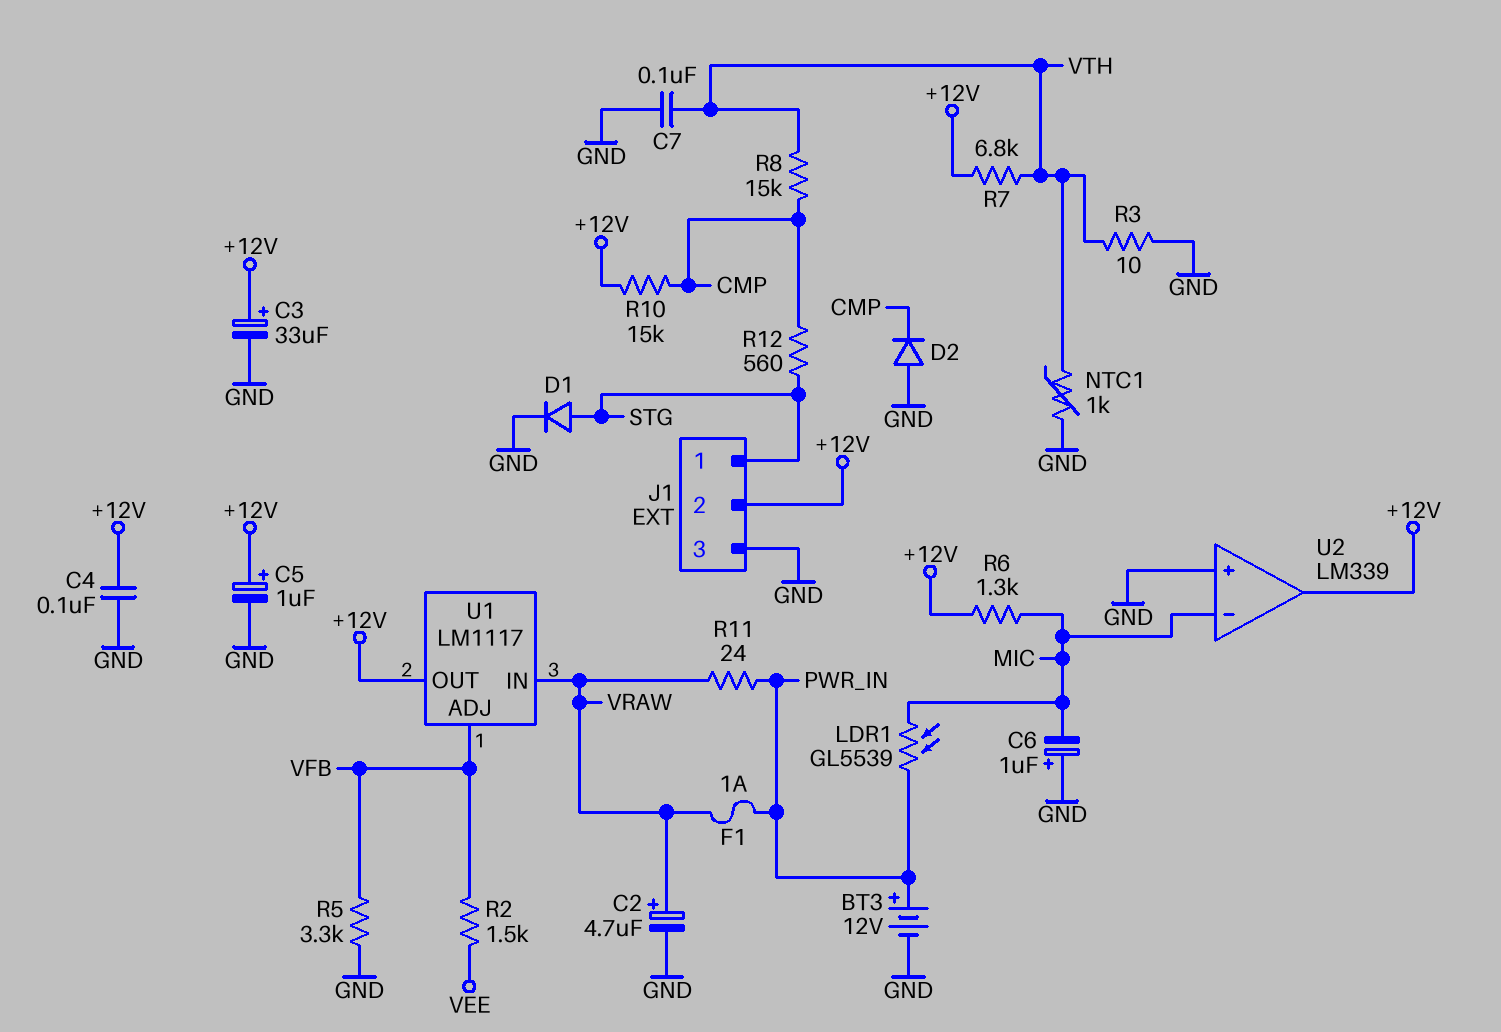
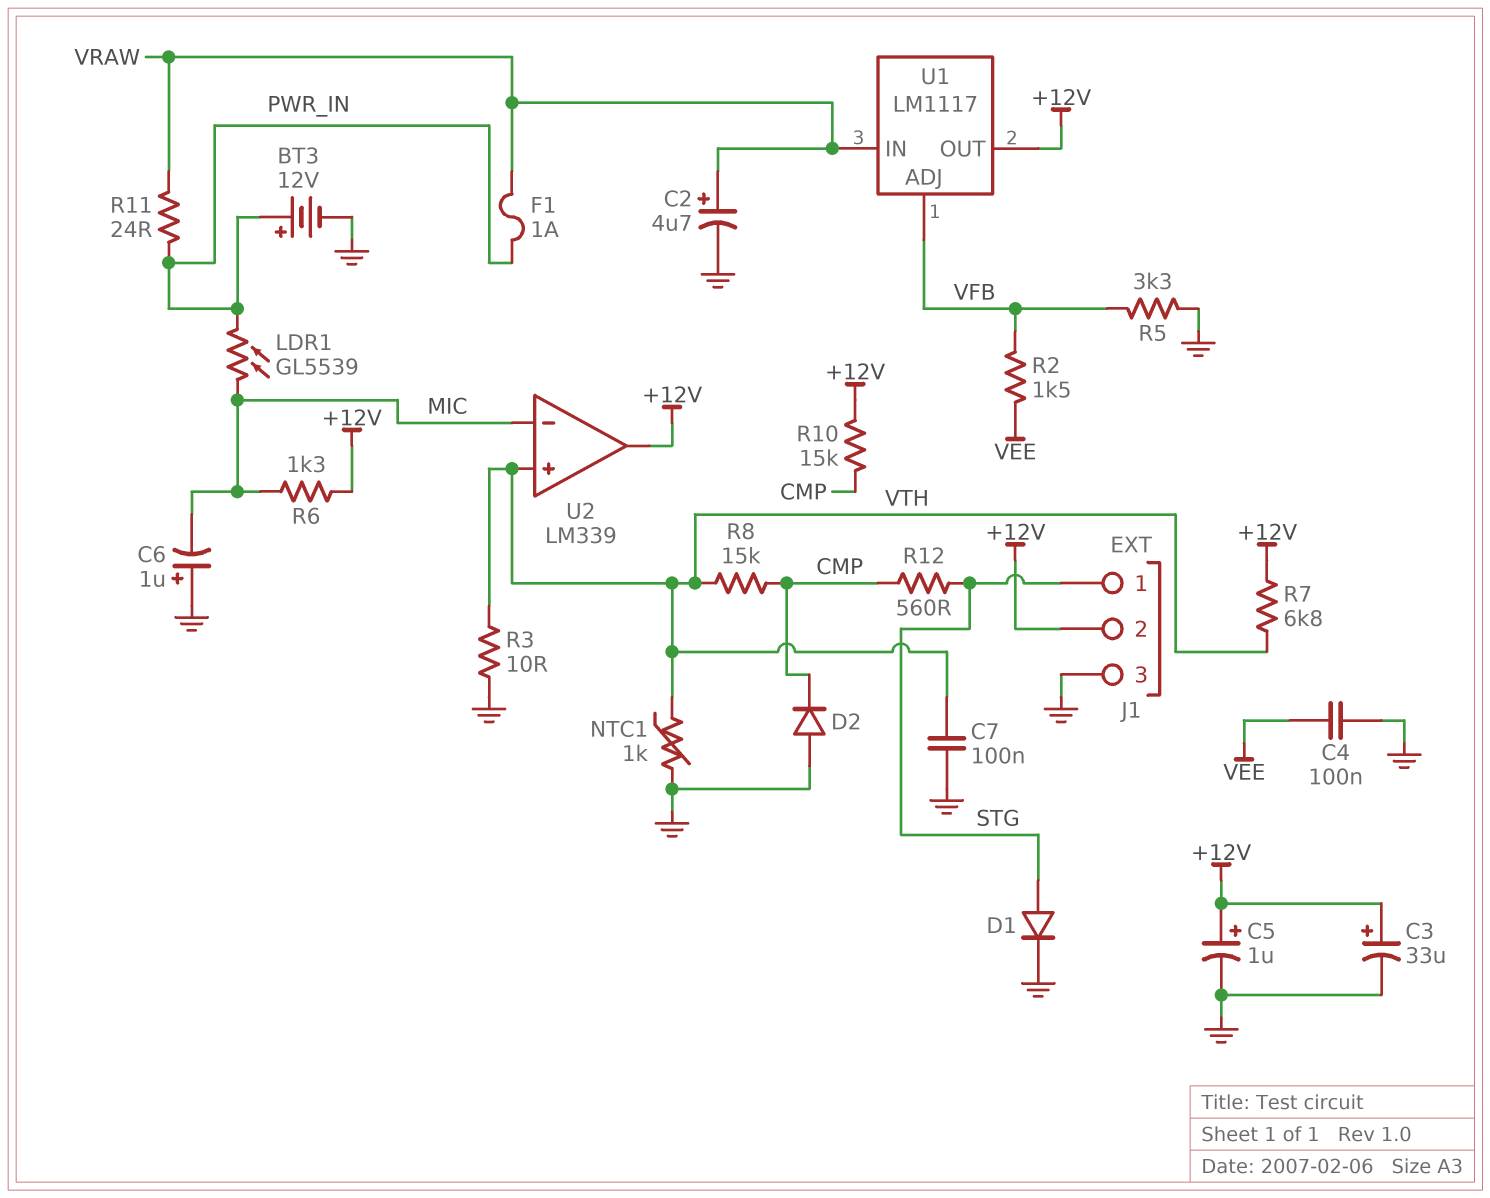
C4: 100nF (+12V, GND) -> 100nF (GND, VEE)
U2 pin in+: GND -> VTH

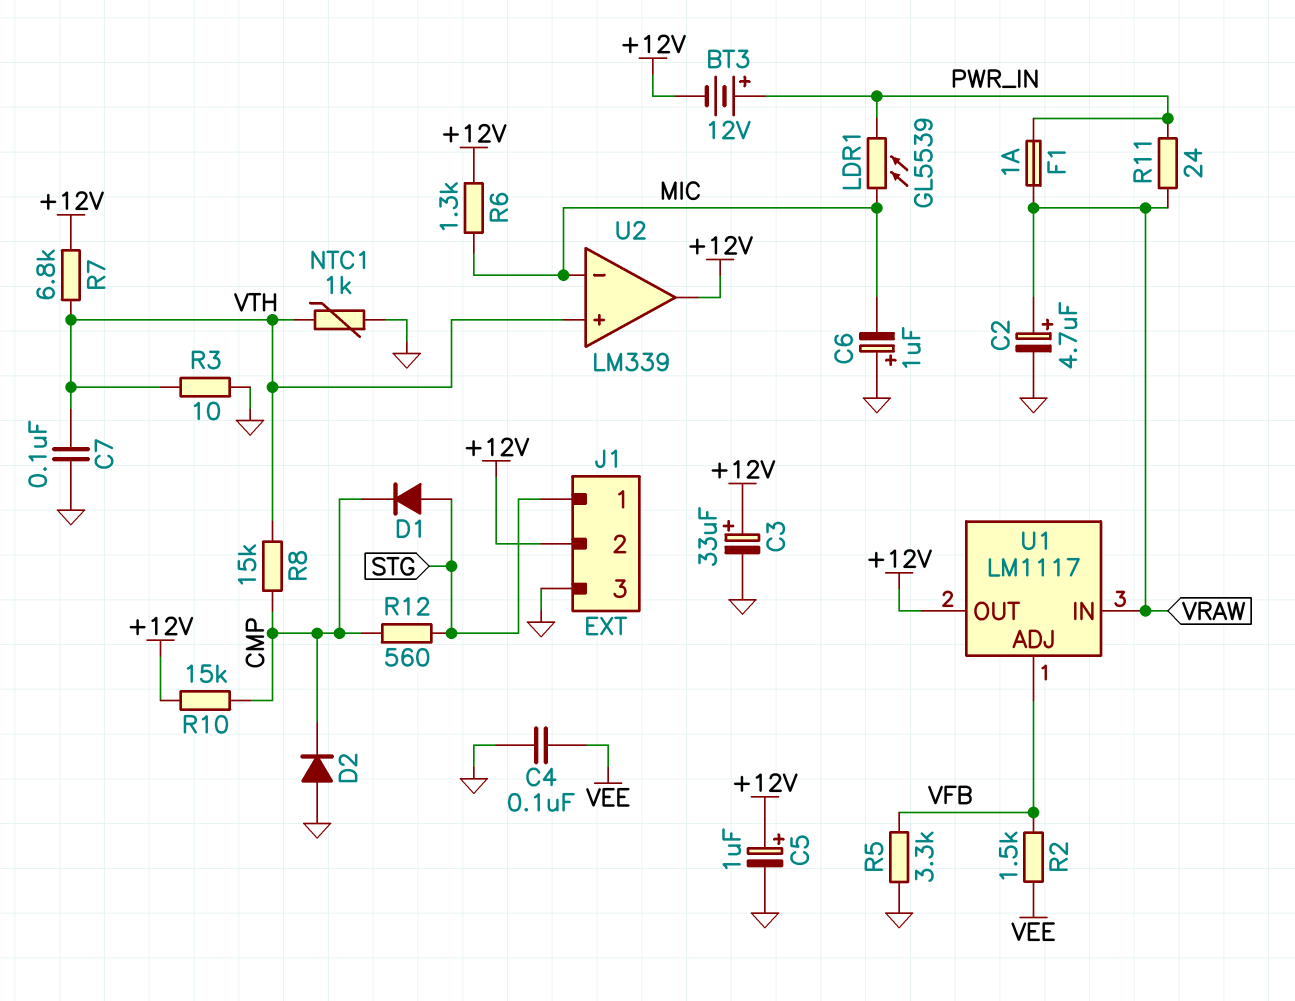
BT3: 12V (plus PWR_IN, minus GND) -> 12V (plus PWR_IN, minus +12V)
D1: diode (A STG, K GND) -> diode (A STG, K CMP)

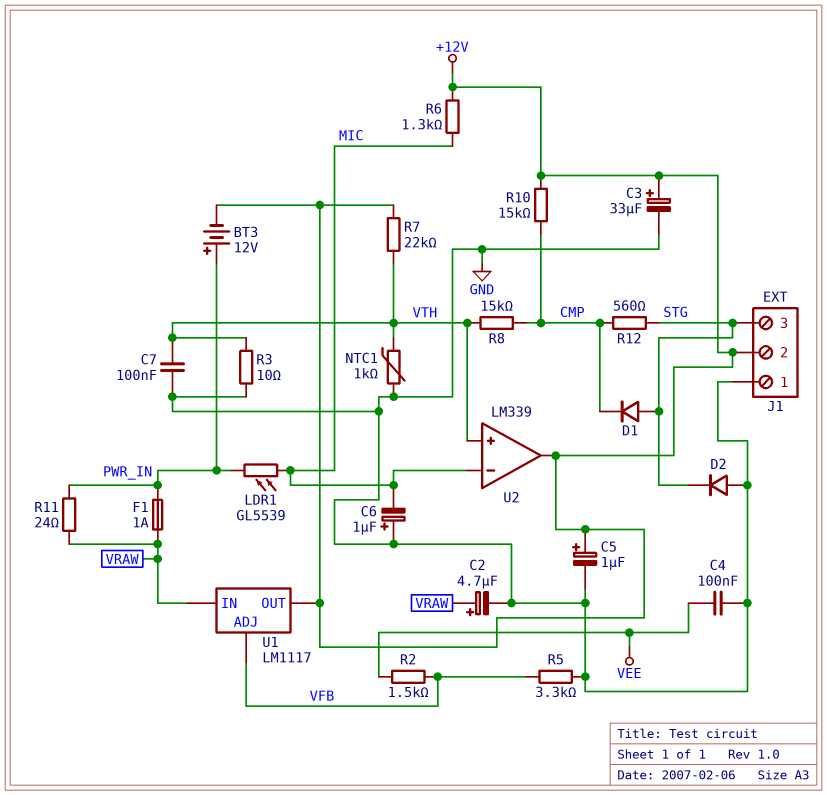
D2: diode (A GND, K CMP) -> diode (A GND, K STG)
J1 pin 1: STG -> GND
J1 pin 3: GND -> STG
R7: 6.8k (+12V, VTH) -> 22k (+12V, VTH)

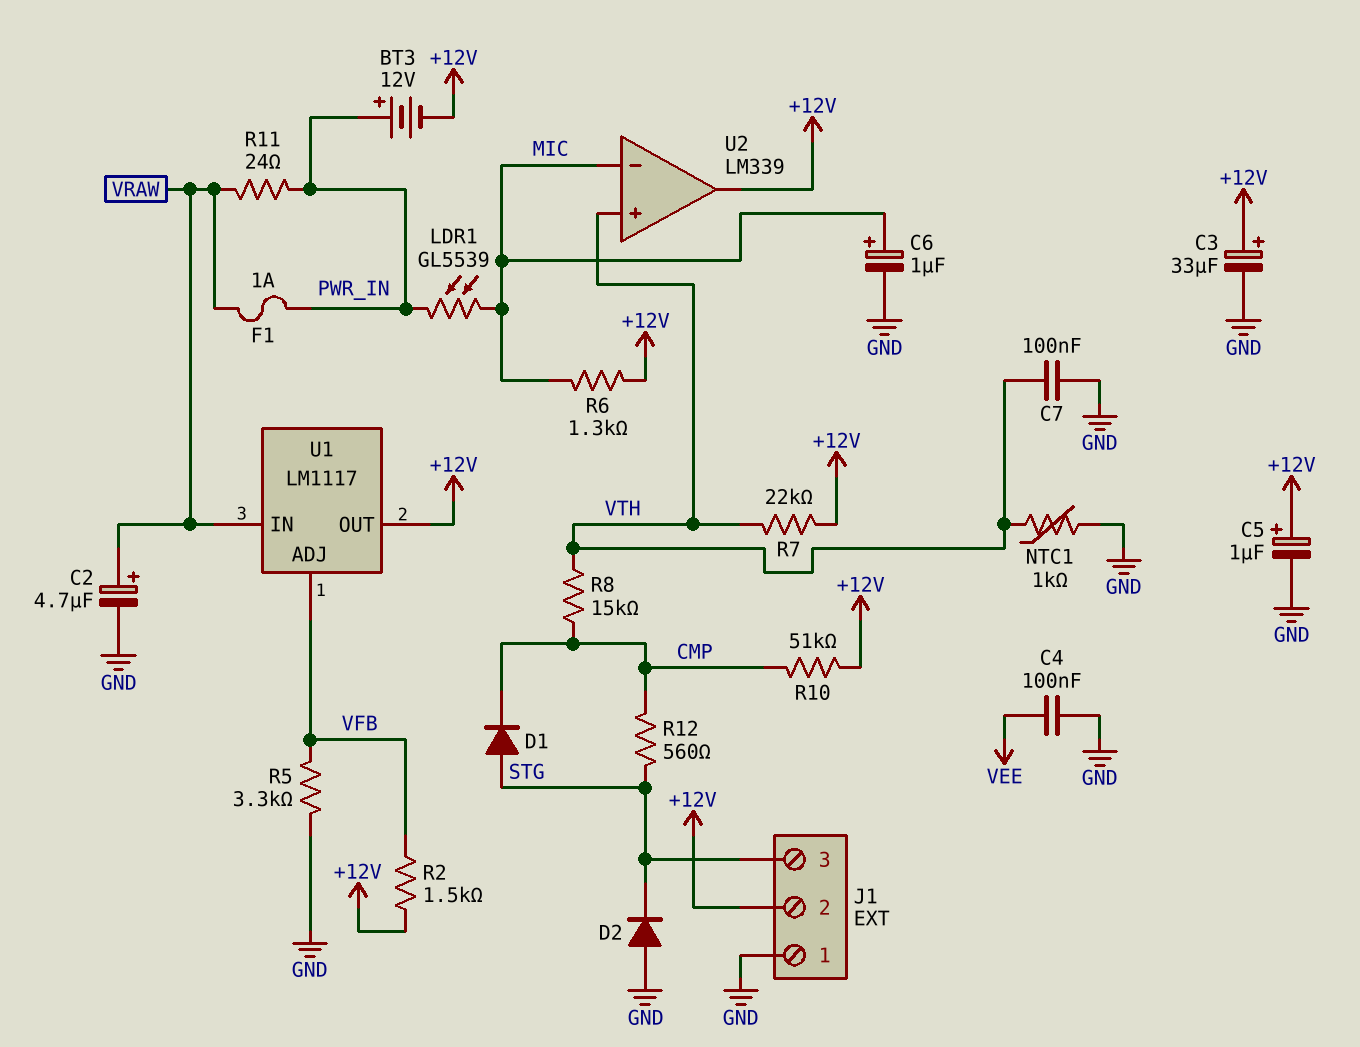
C6: 1uF (plus GND, minus MIC) -> 1uF (plus MIC, minus GND)
R2: 1.5k (VEE, VFB) -> 1.5k (+12V, VFB)
R3: 10 (GND, VTH) -> none
R10: 15k (+12V, CMP) -> 51k (+12V, CMP)

